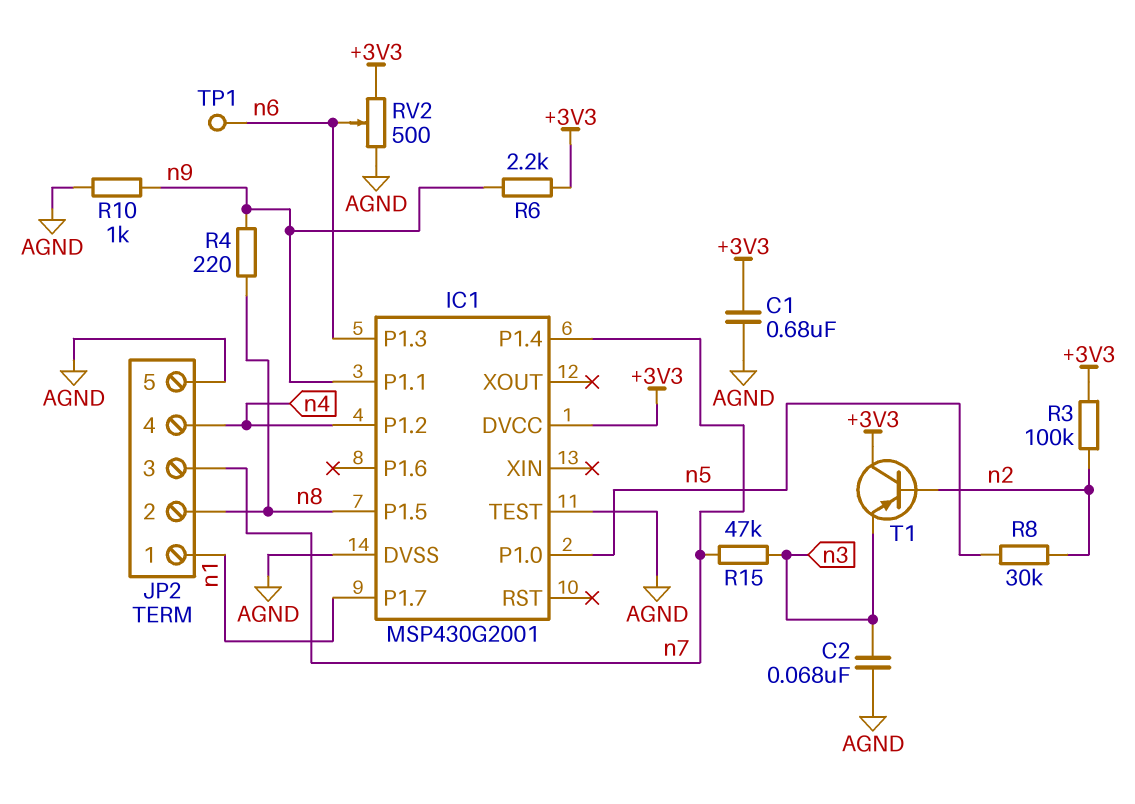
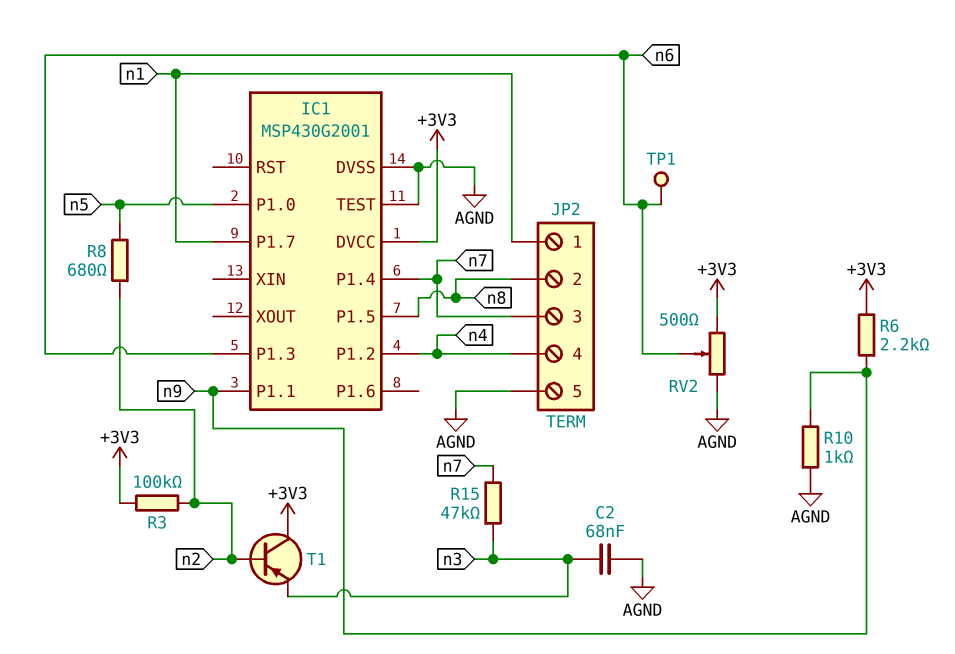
C1: 680nF (+3V3, AGND) -> none
R4: 220 (n8, n9) -> none
R8: 30k (n2, n5) -> 680 (n2, n5)

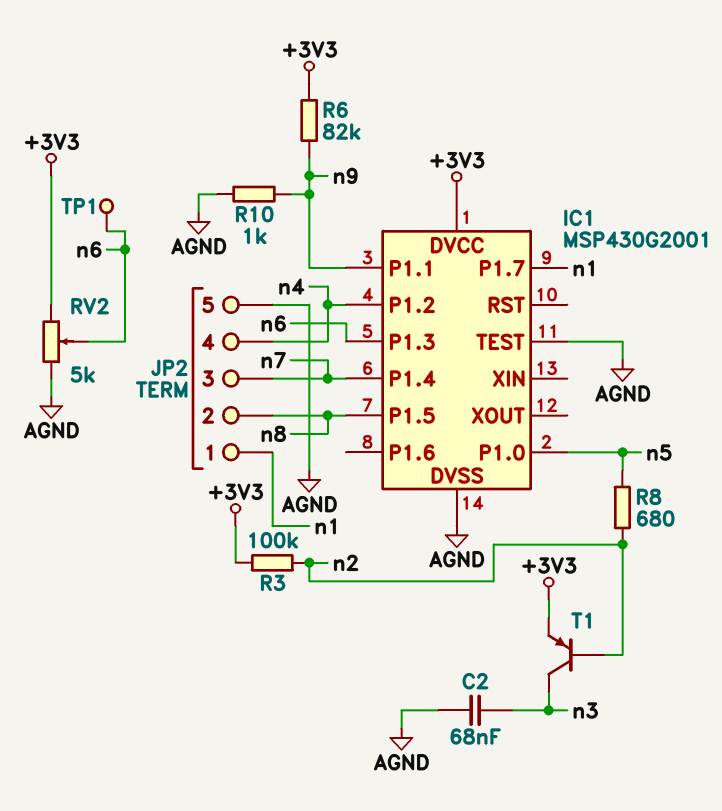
R6: 2.2k (+3V3, n9) -> 82k (+3V3, n9)
R15: 47k (n3, n7) -> none
RV2: 500 (+3V3, AGND, wiper n6) -> 5k (+3V3, AGND, wiper n6)
T1: PNP (B n2, C +3V3, E n3) -> PNP (B n2, C n3, E +3V3)

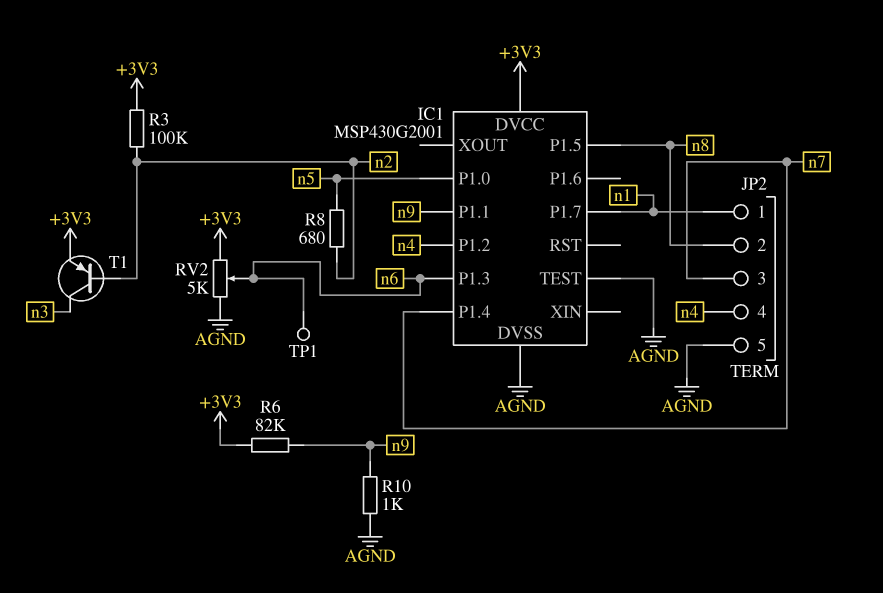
C2: 68nF (AGND, n3) -> none

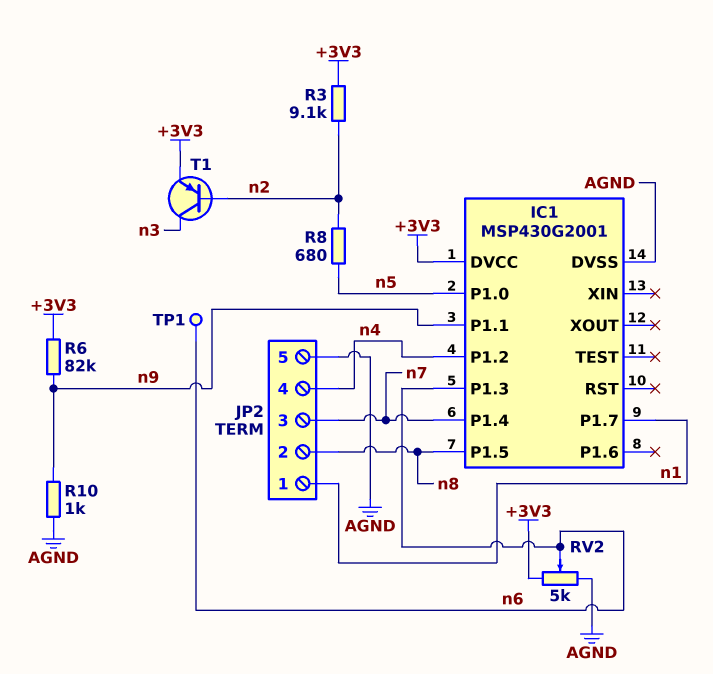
IC1 pin TEST: AGND -> none
R3: 100k (+3V3, n2) -> 9.1k (+3V3, n2)

